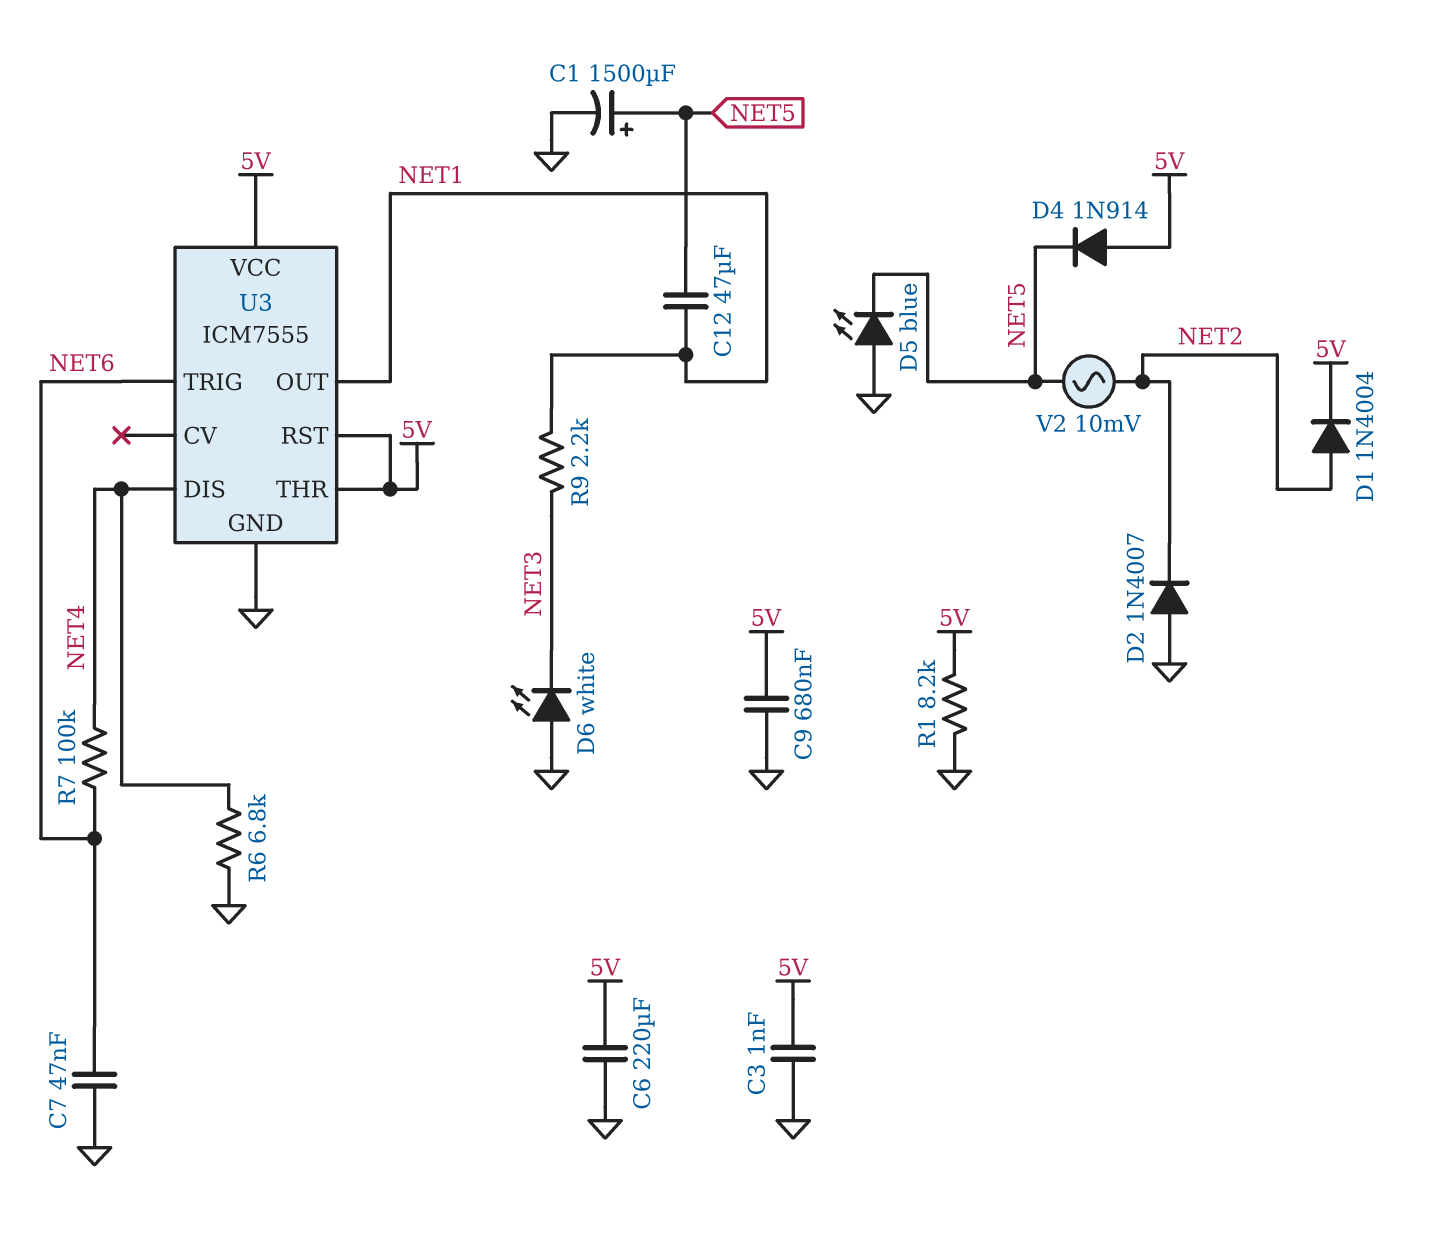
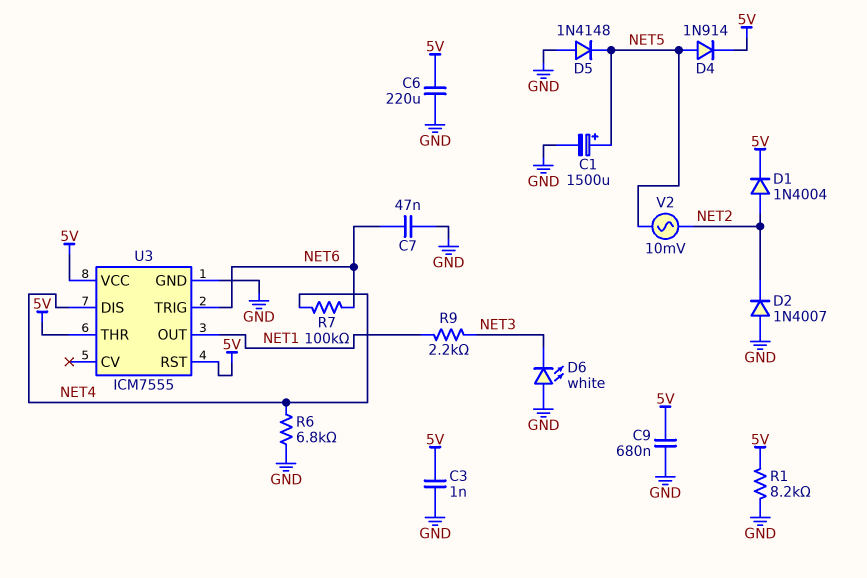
C12: 47uF (NET1, NET5) -> none
D4: diode 1N914 (A 5V, K NET5) -> diode 1N914 (A NET5, K 5V)
D5: LED blue (A GND, K NET5) -> diode 1N4148 (A GND, K NET5)

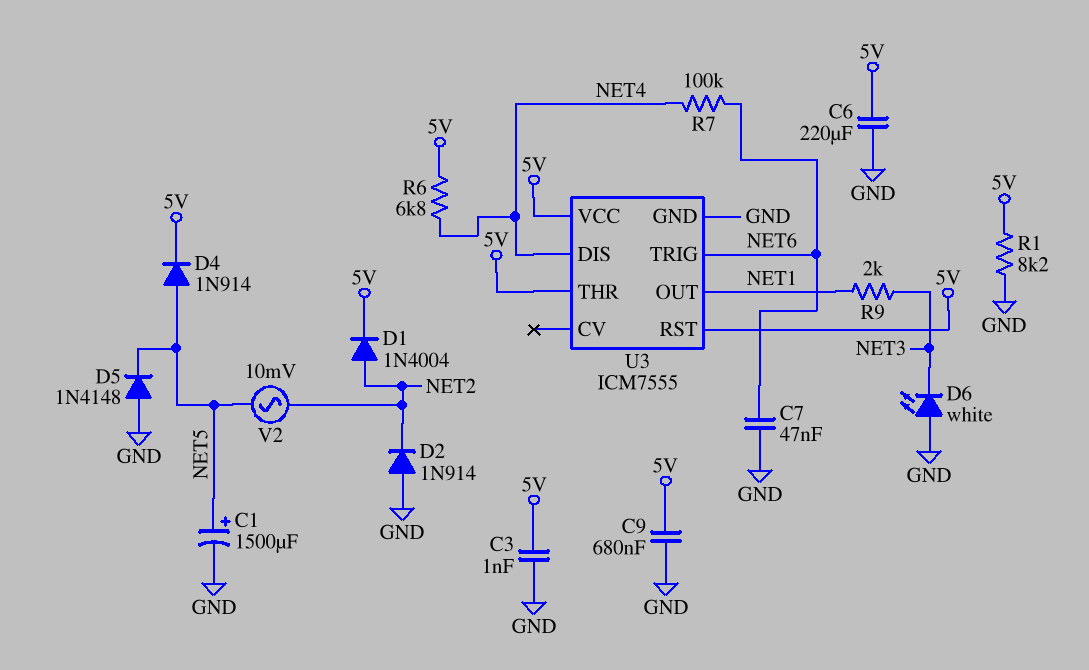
D2: diode 1N4007 (A GND, K NET2) -> diode 1N914 (A GND, K NET2)
R6: 6.8k (GND, NET4) -> 6.8k (5V, NET4)
R9: 2.2k (NET1, NET3) -> 2k (NET1, NET3)

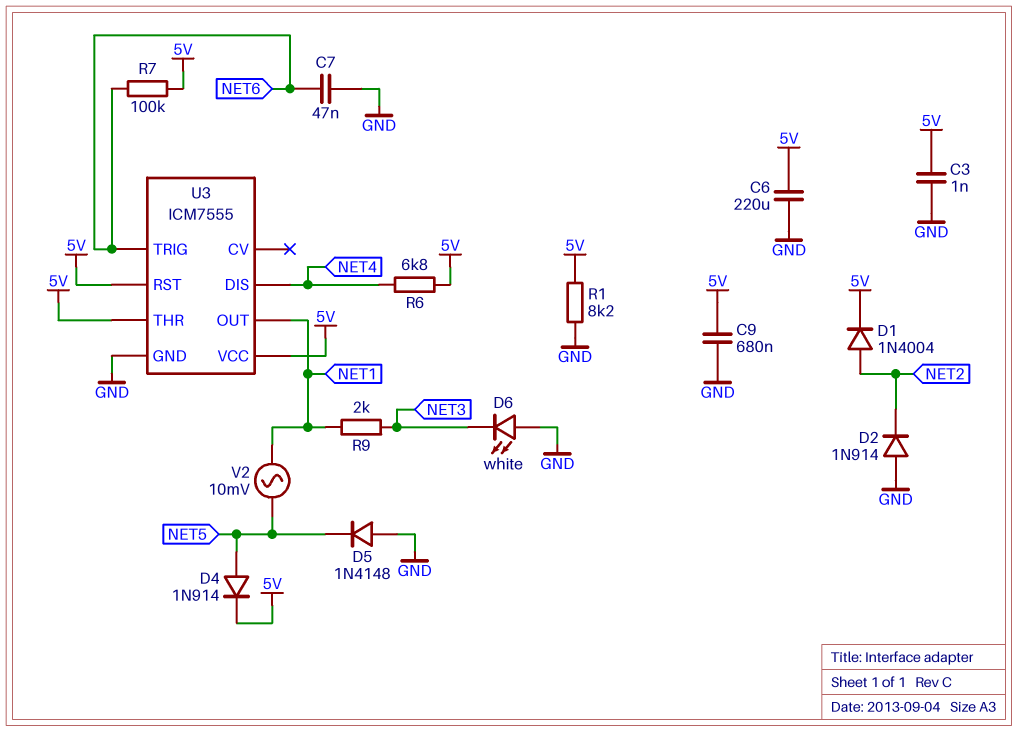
C1: 1500uF (plus NET5, minus GND) -> none
R7: 100k (NET4, NET6) -> 100k (5V, NET6)
V2: AC 10mV (NET2, NET5) -> AC 10mV (NET1, NET5)

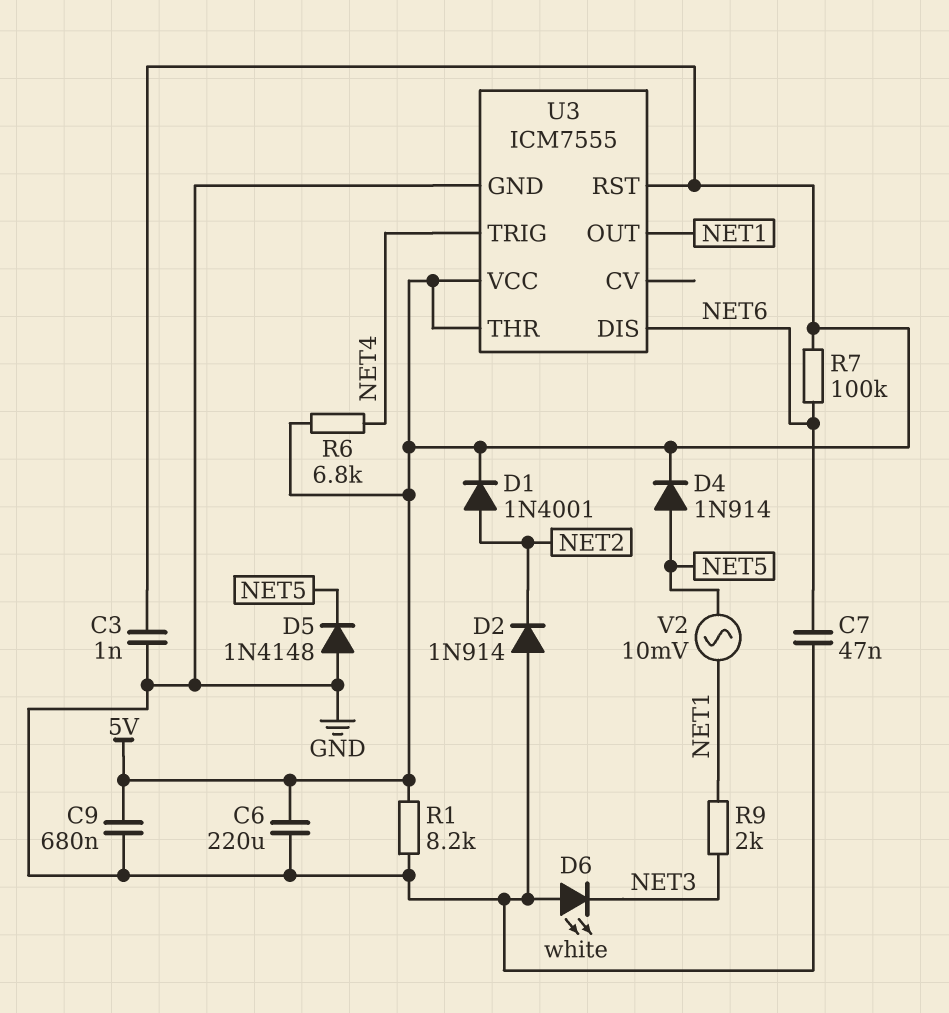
D1: diode 1N4004 (A NET2, K 5V) -> diode 1N4001 (A NET2, K 5V)
U3 pin DIS: NET4 -> NET6
U3 pin TRIG: NET6 -> NET4

